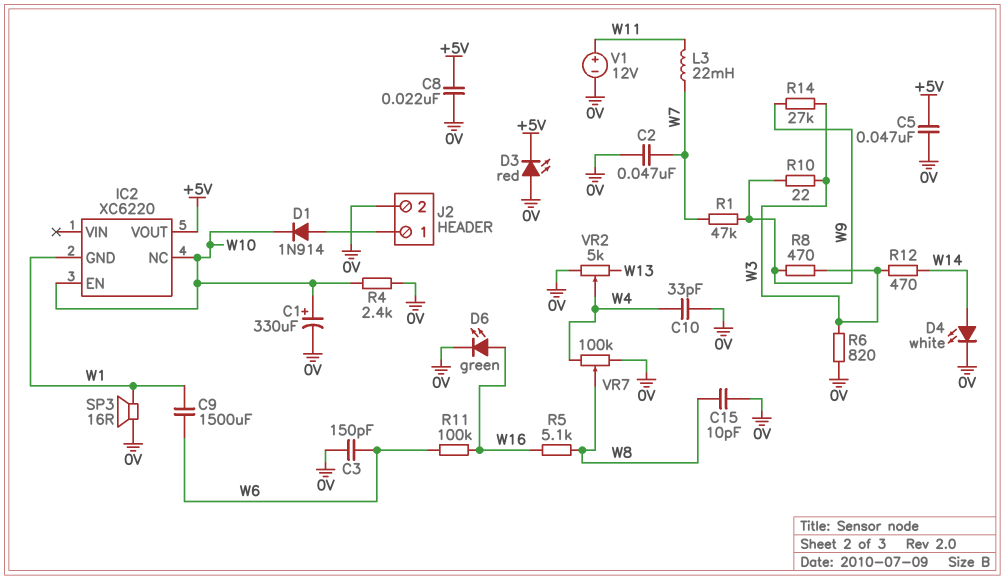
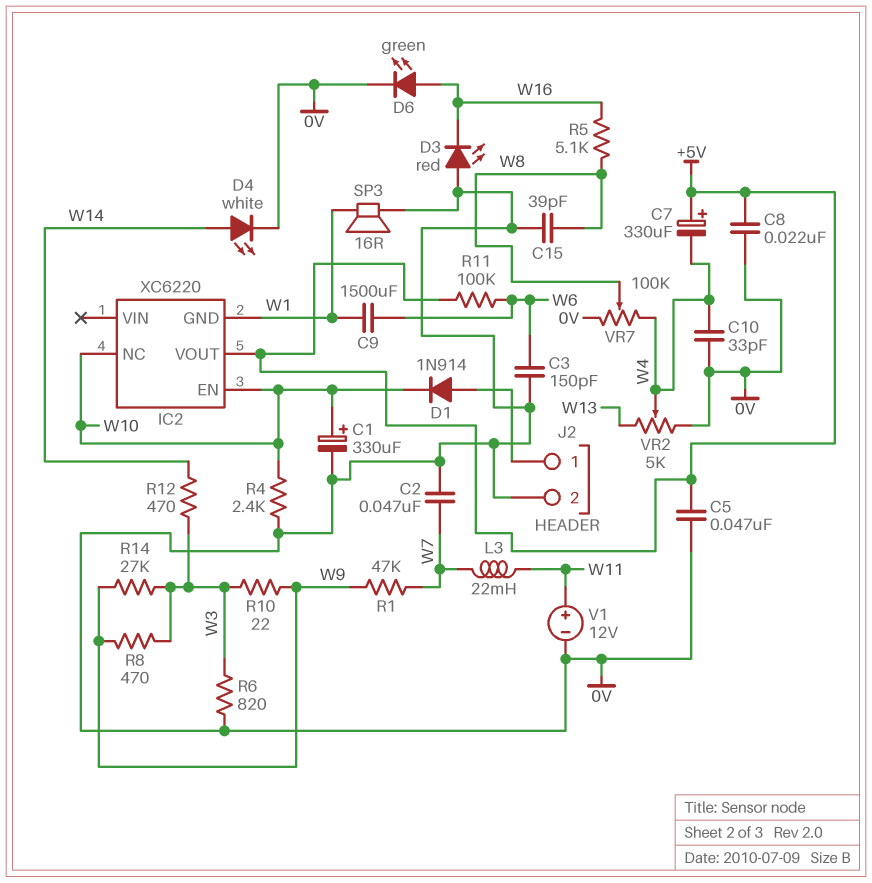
C7: none -> 330uF (plus +5V, minus W4)
C15: 10pF (0V, W8) -> 39pF (0V, W8)
D3: LED red (A 0V, K +5V) -> LED red (A 0V, K W16)
R11: 100k (W6, W16) -> 100k (+5V, W6)

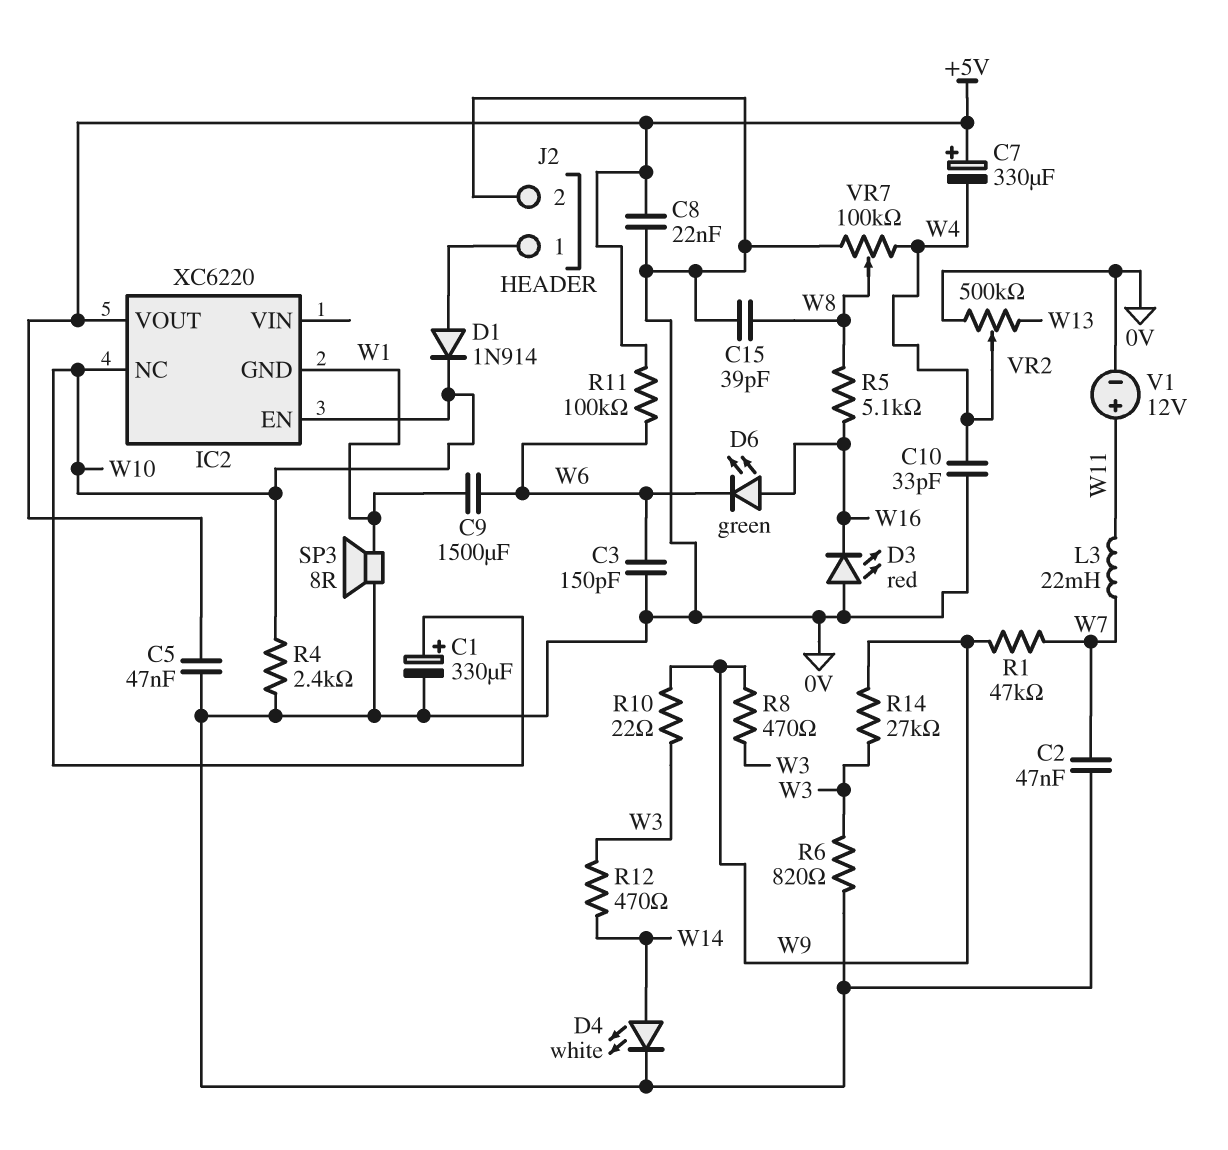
D6: LED green (A W16, K 0V) -> LED green (A W16, K W6)
SP3: speaker 16R (0V, W1) -> speaker 8R (0V, W1)
VR2: 5k (0V, W13, wiper W4) -> 500k (0V, W13, wiper W4)

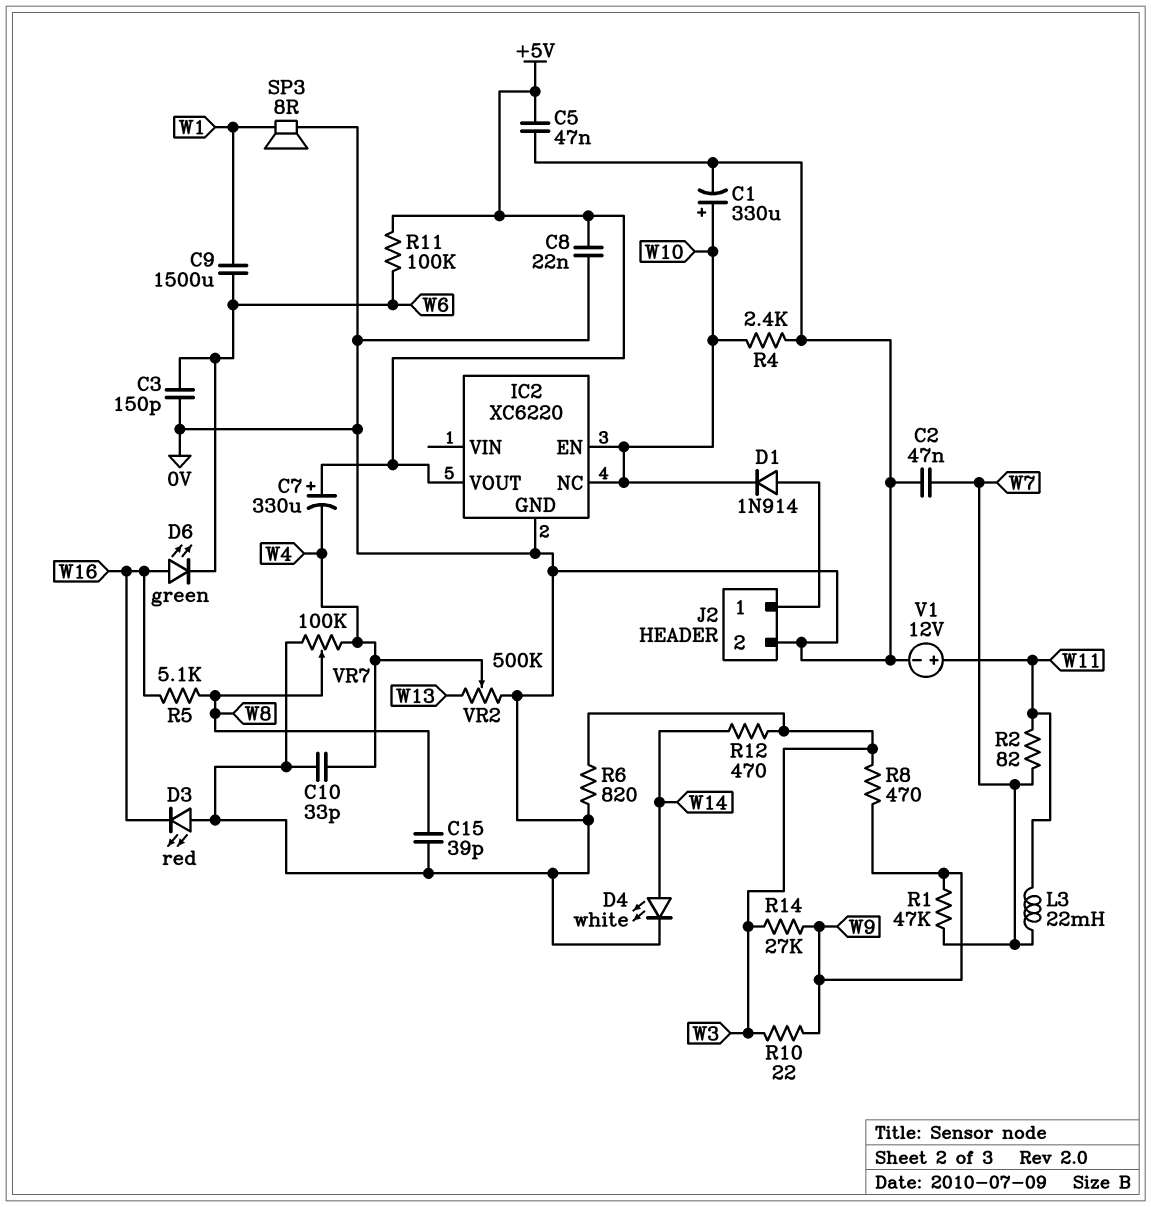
IC2 pin GND: W1 -> 0V
R2: none -> 82 (W7, W11)

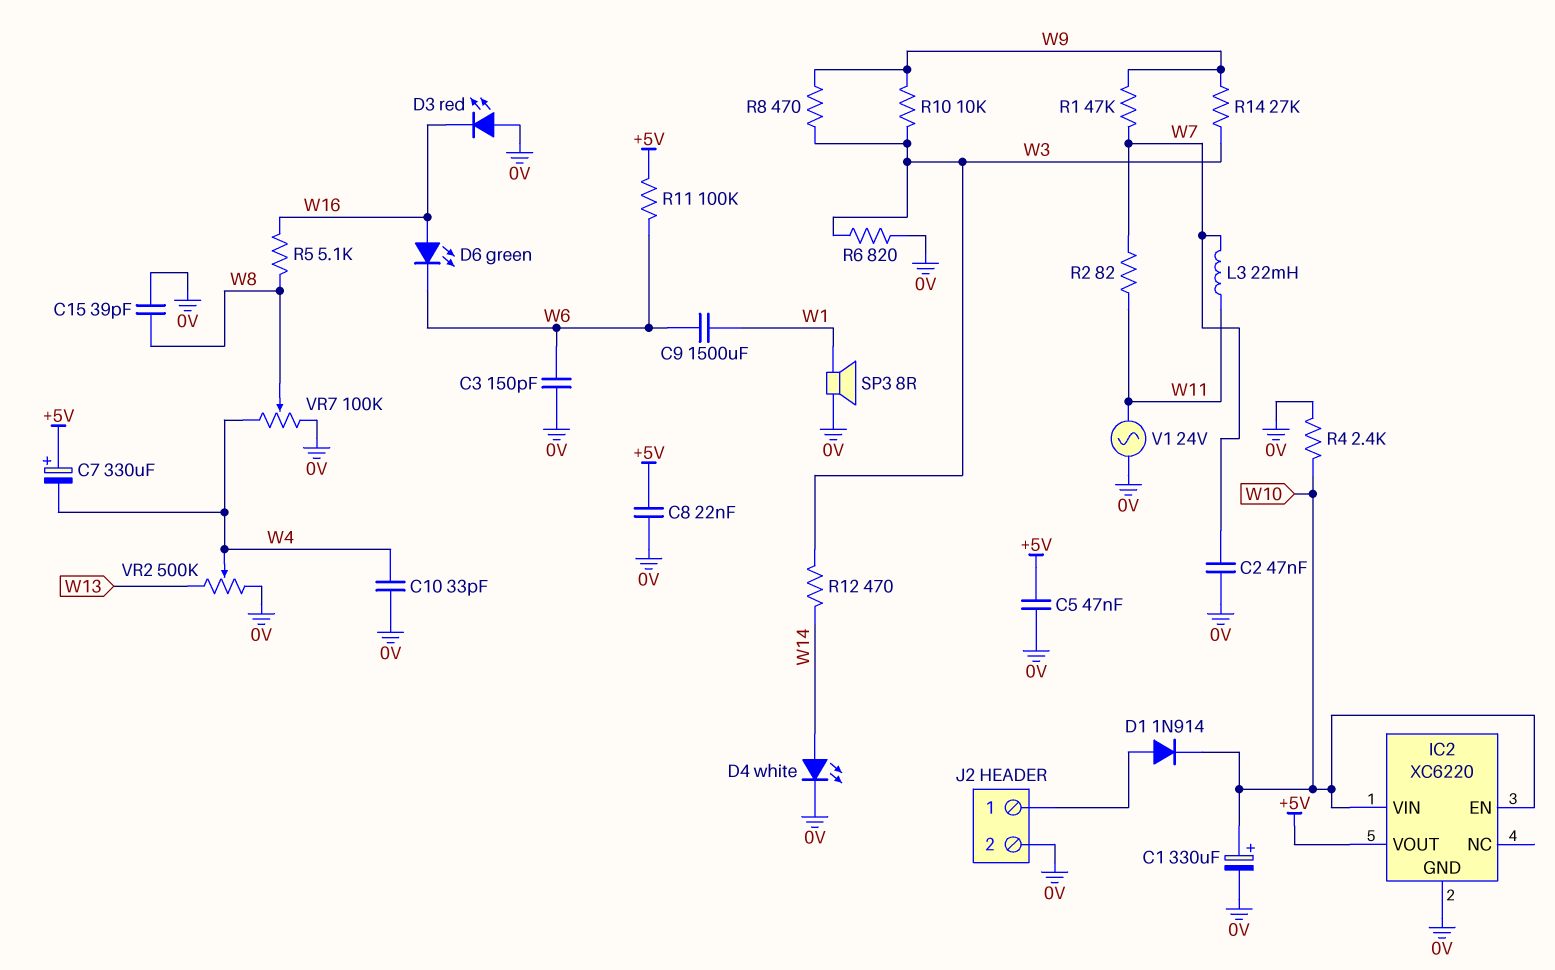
IC2 pin NC: W10 -> none
IC2 pin VIN: none -> W10
R10: 22 (W3, W9) -> 10k (W3, W9)
V1: 12V (plus W11, minus 0V) -> AC 24V (0V, W11)

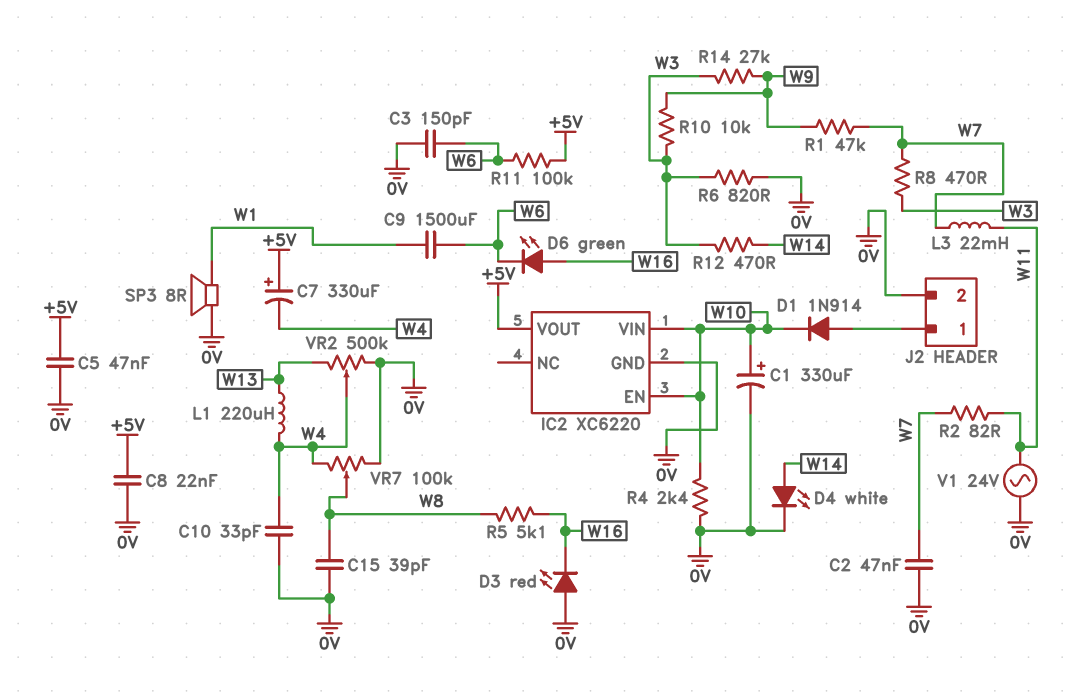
L1: none -> 220uH (W4, W13)
R8: 470 (W3, W9) -> 470 (W3, W7)

